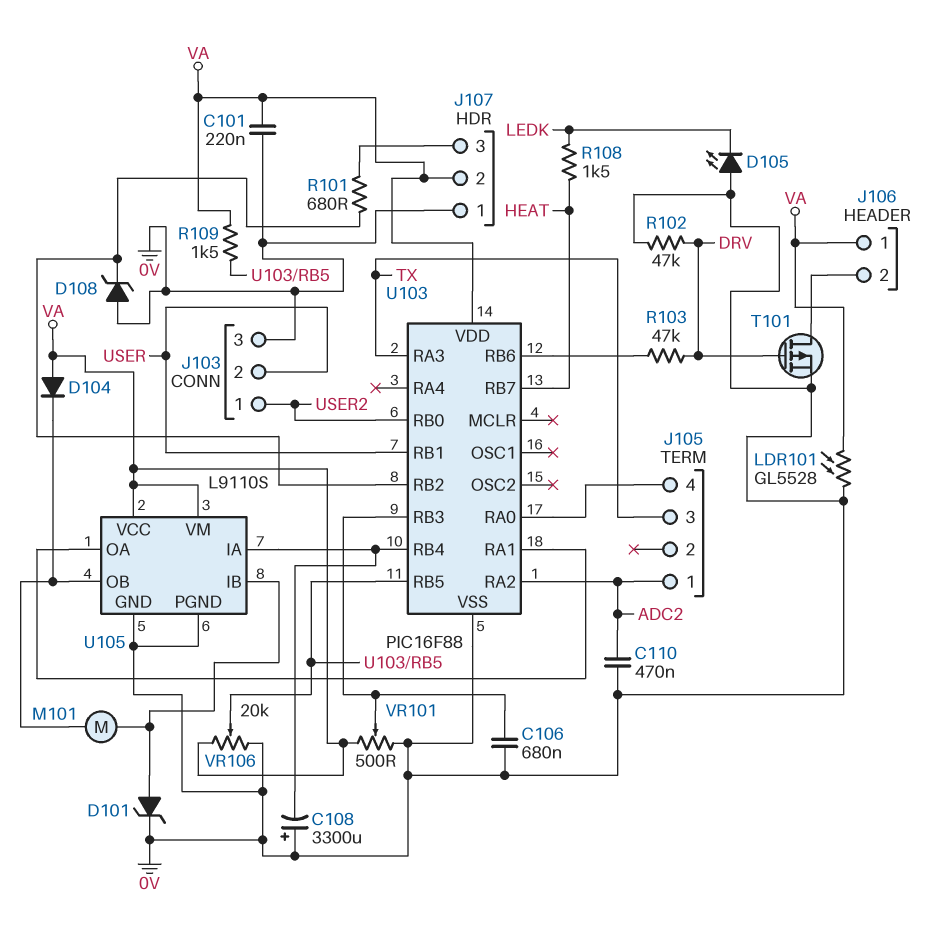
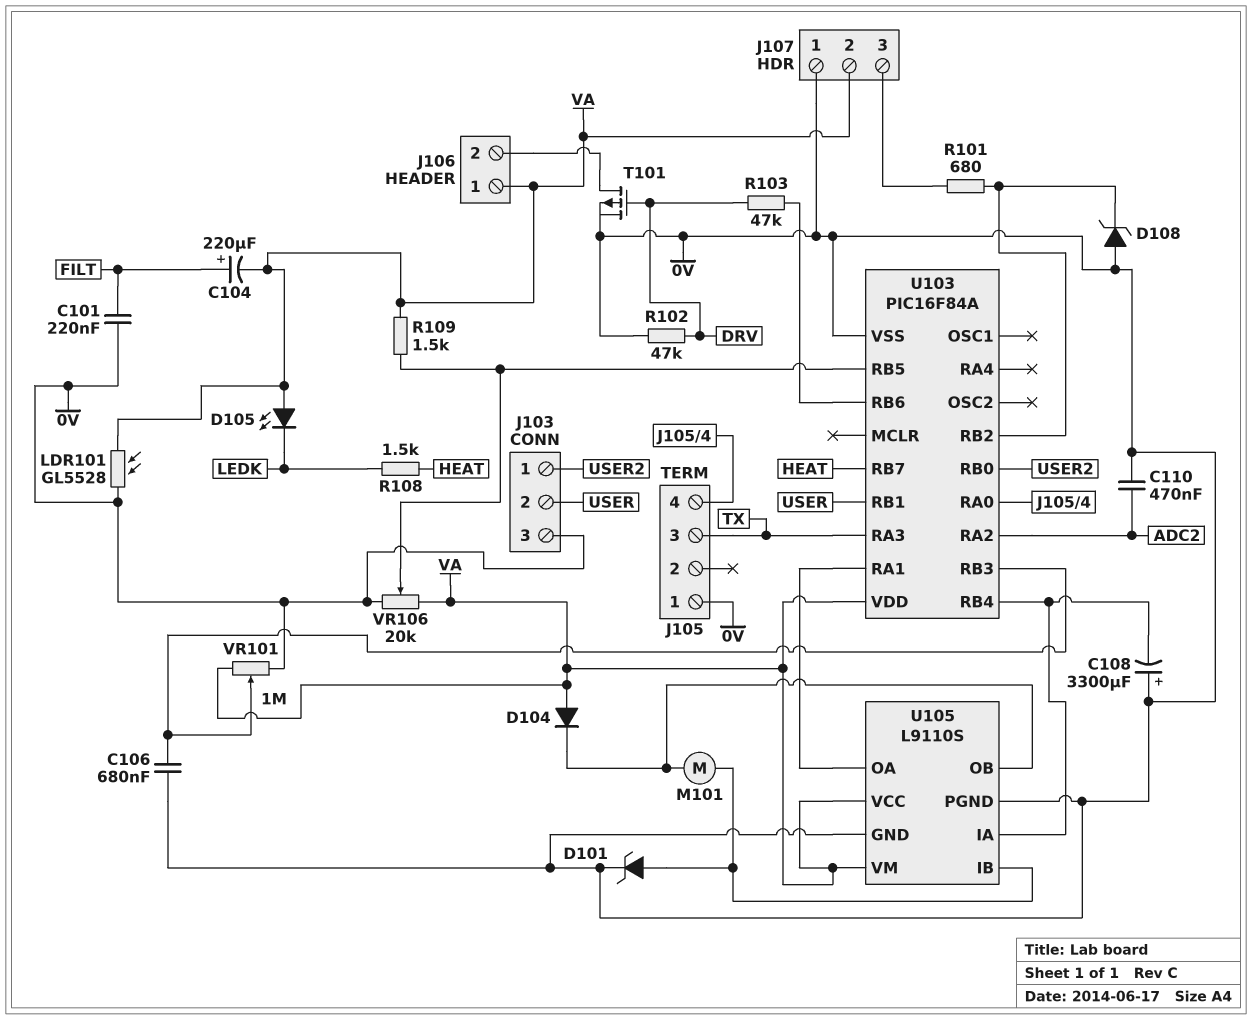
C101: 220nF (0V, VA) -> 220nF (0V, FILT)
C104: none -> 220uF (plus FILT, minus VA)
D105: LED (A 0V, K LEDK) -> LED (A VA, K LEDK)
J105 pin 1: ADC2 -> 0V
U103: PIC16F88 -> PIC16F84A
VR101: 500 (0V, VA, wiper U103/RB3) -> 1M (0V, VA, wiper U103/RB3)

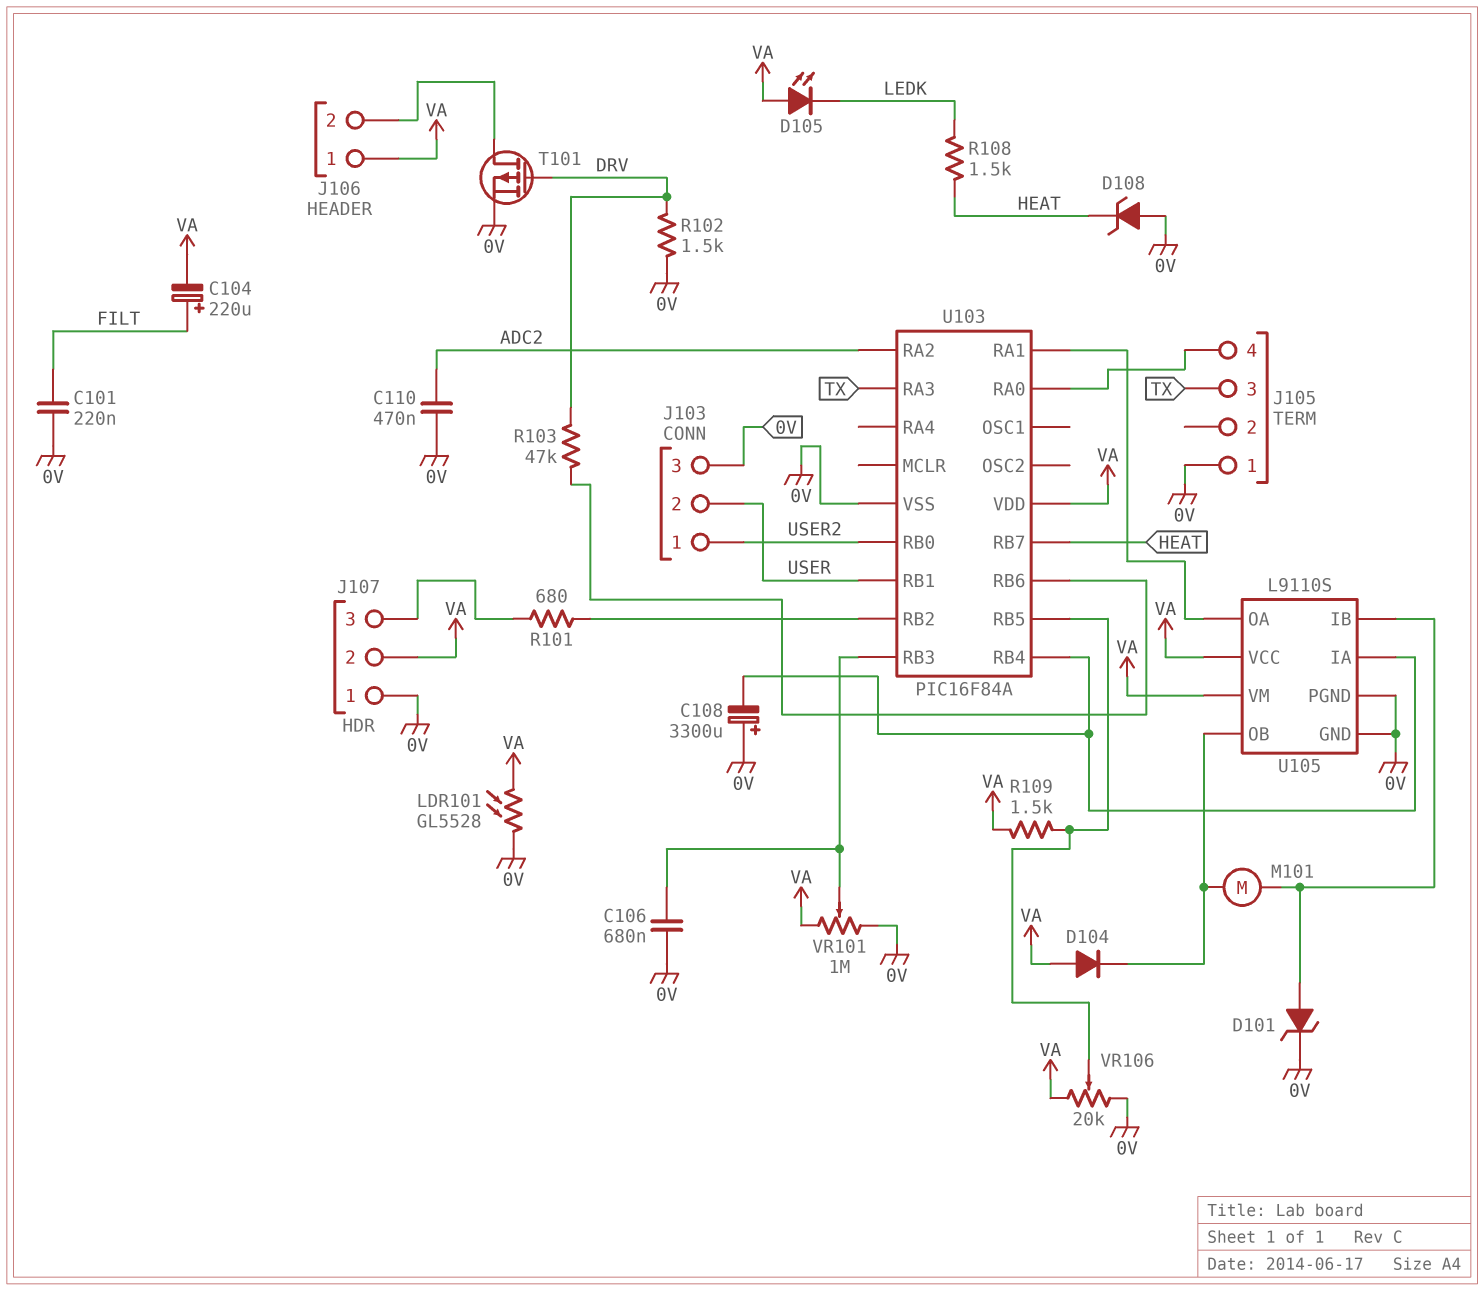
D108: zener (A 0V, K U103/RB2) -> zener (A 0V, K HEAT)
R102: 47k (0V, DRV) -> 1.5k (0V, DRV)

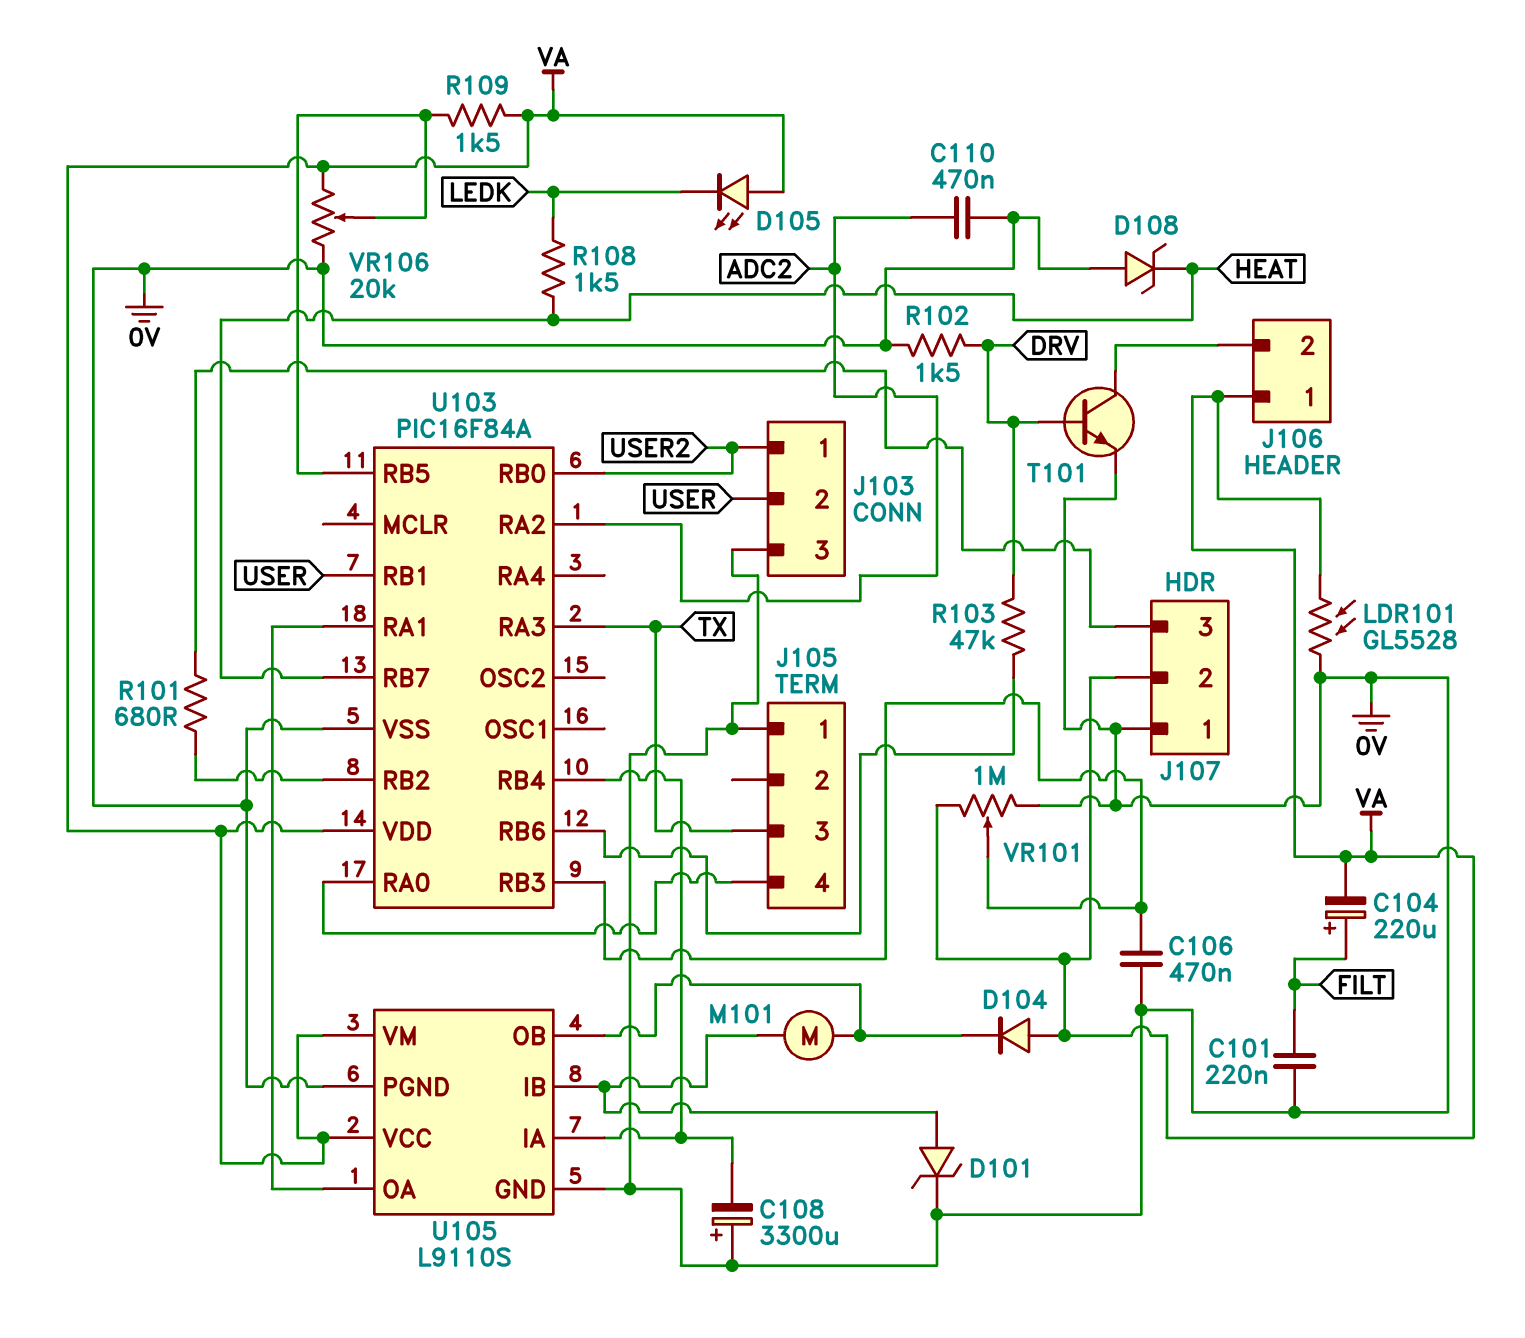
C106: 680nF (0V, U103/RB3) -> 470nF (0V, U103/RB3)
T101: PMOS (G DRV, D J106/2, S 0V) -> NPN (B DRV, C J106/2, E 0V)

